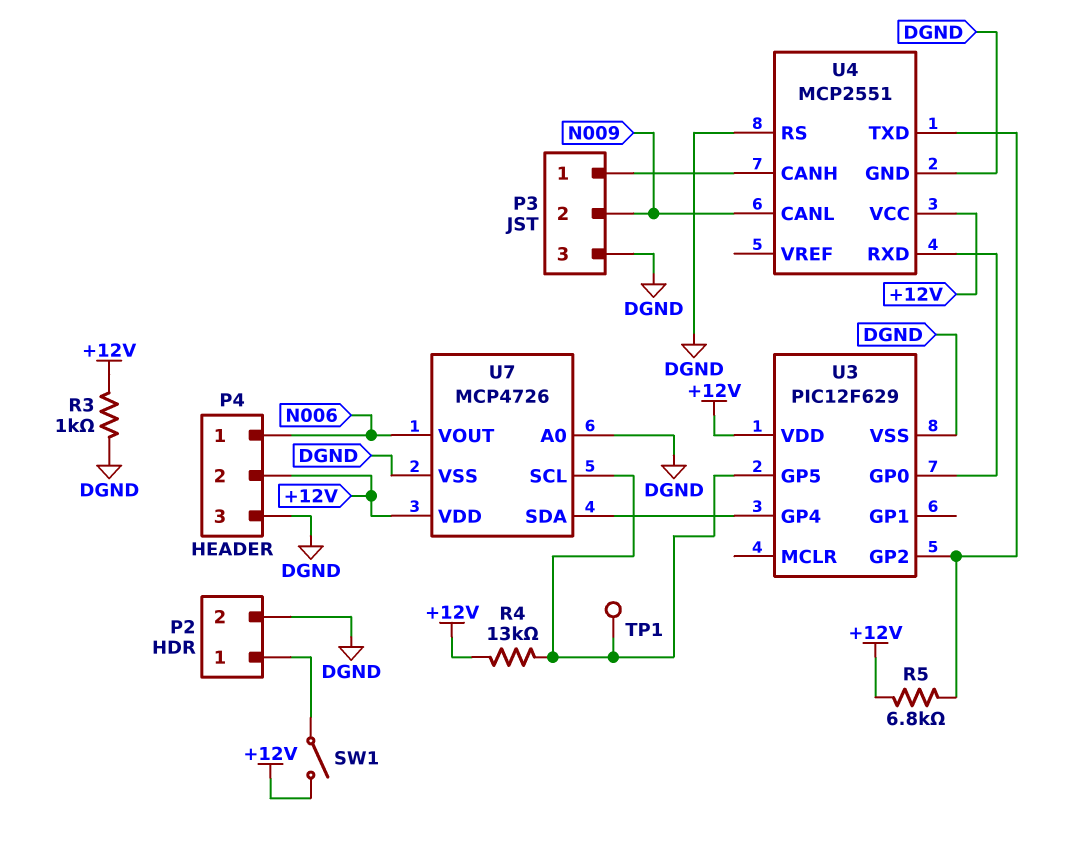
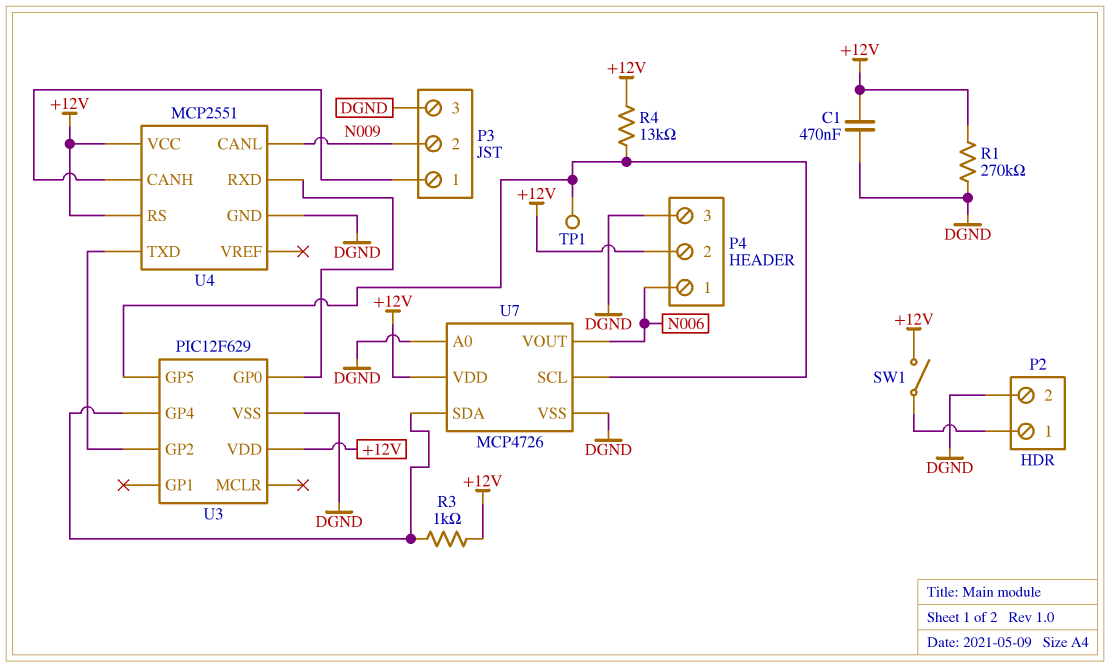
C1: none -> 470nF (+12V, DGND)
R1: none -> 270k (+12V, DGND)
R3: 1k (+12V, DGND) -> 1k (+12V, U3/GP4)
R5: 6.8k (+12V, U3/GP2) -> none
U4 pin RS: DGND -> +12V

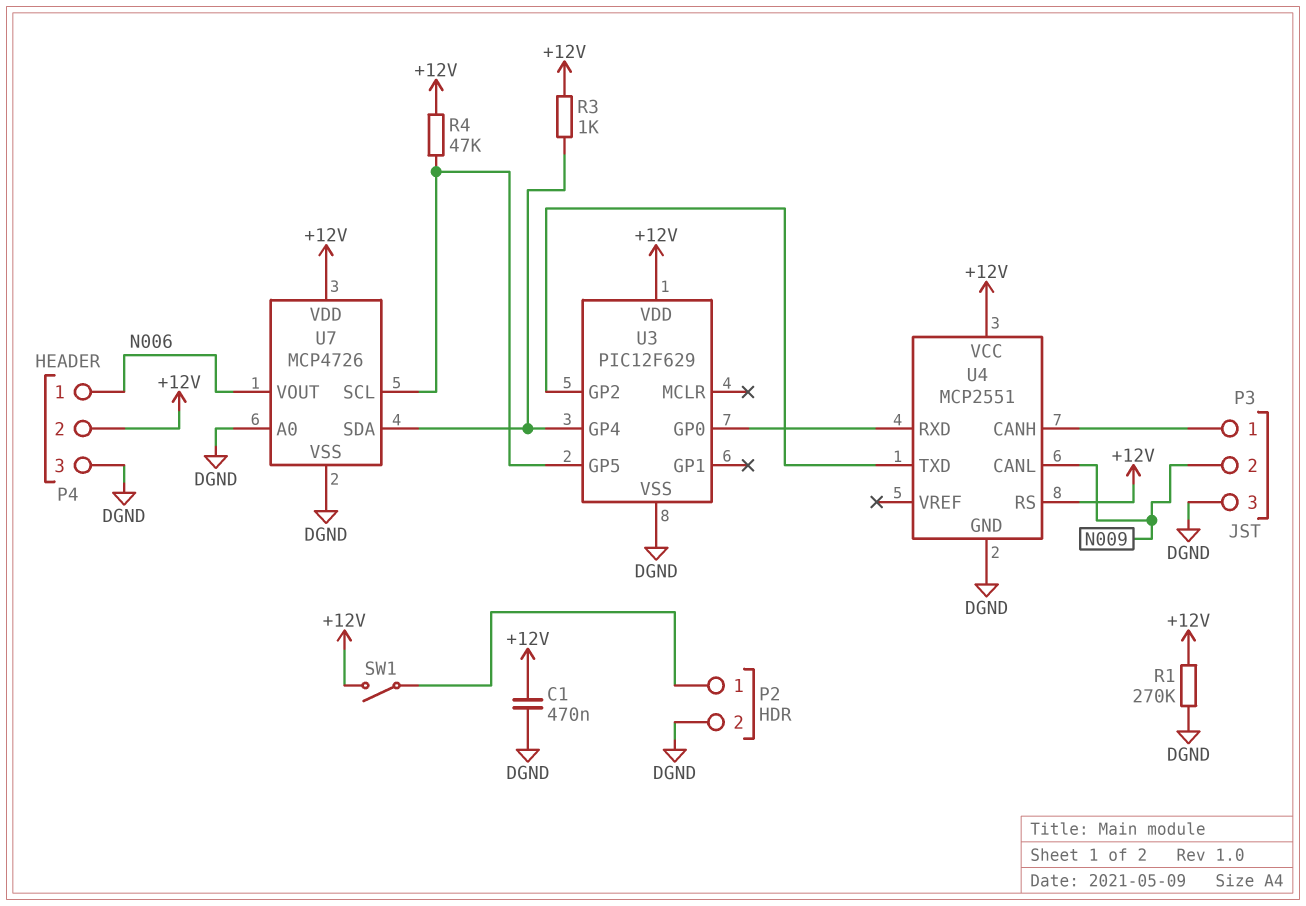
R4: 13k (+12V, U3/GP5) -> 47k (+12V, U3/GP5)
TP1: test point (U3/GP5) -> none

